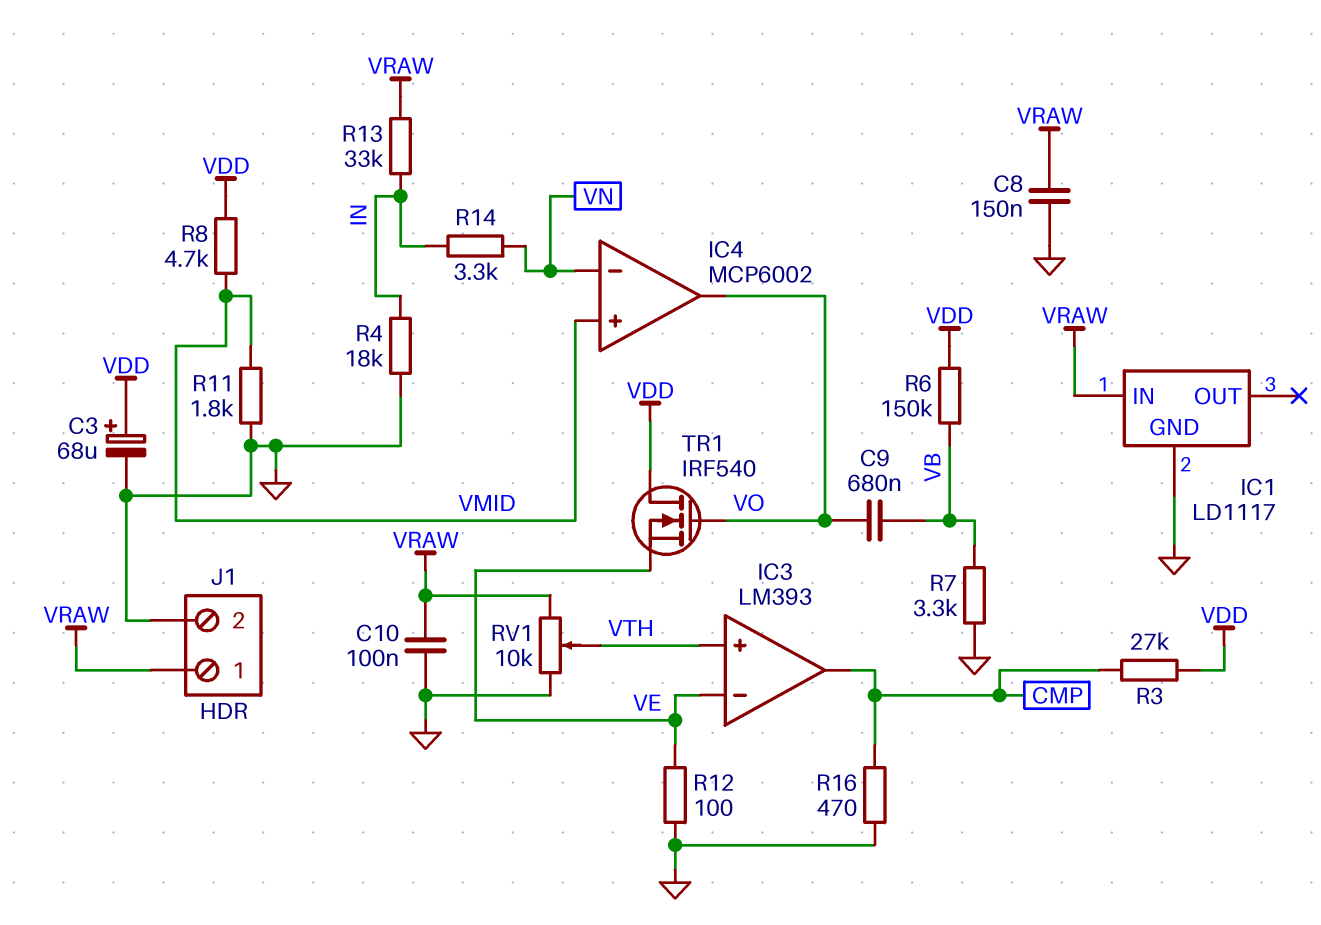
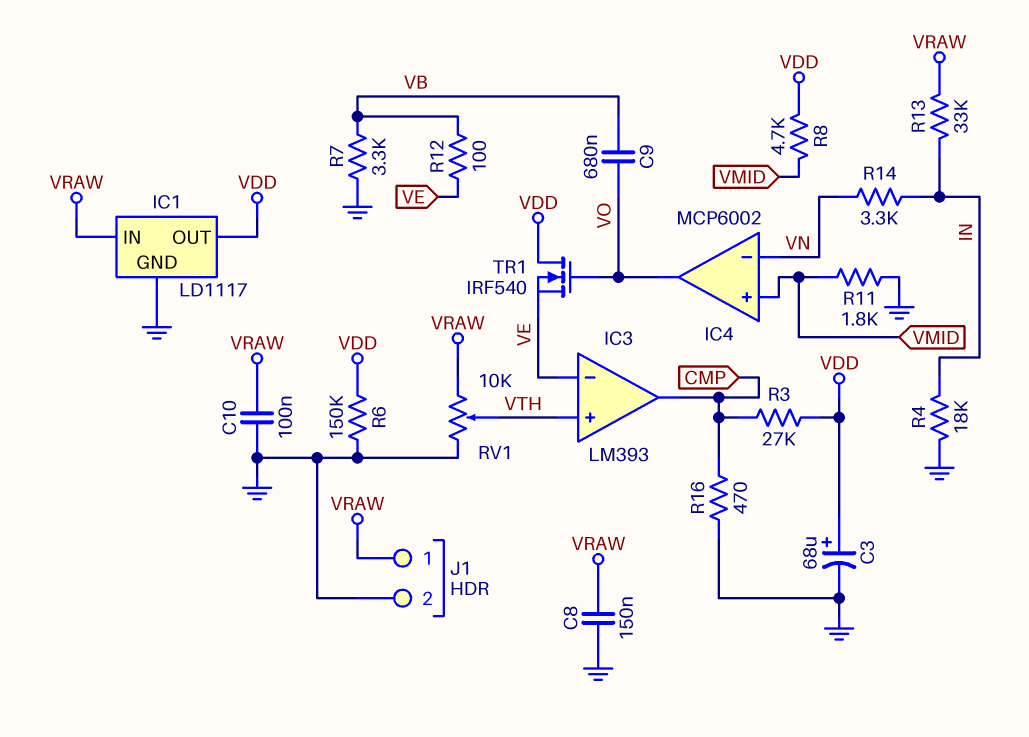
IC1 pin OUT: none -> VDD
R6: 150k (VB, VDD) -> 150k (GND, VDD)
R12: 100 (GND, VE) -> 100 (VB, VE)

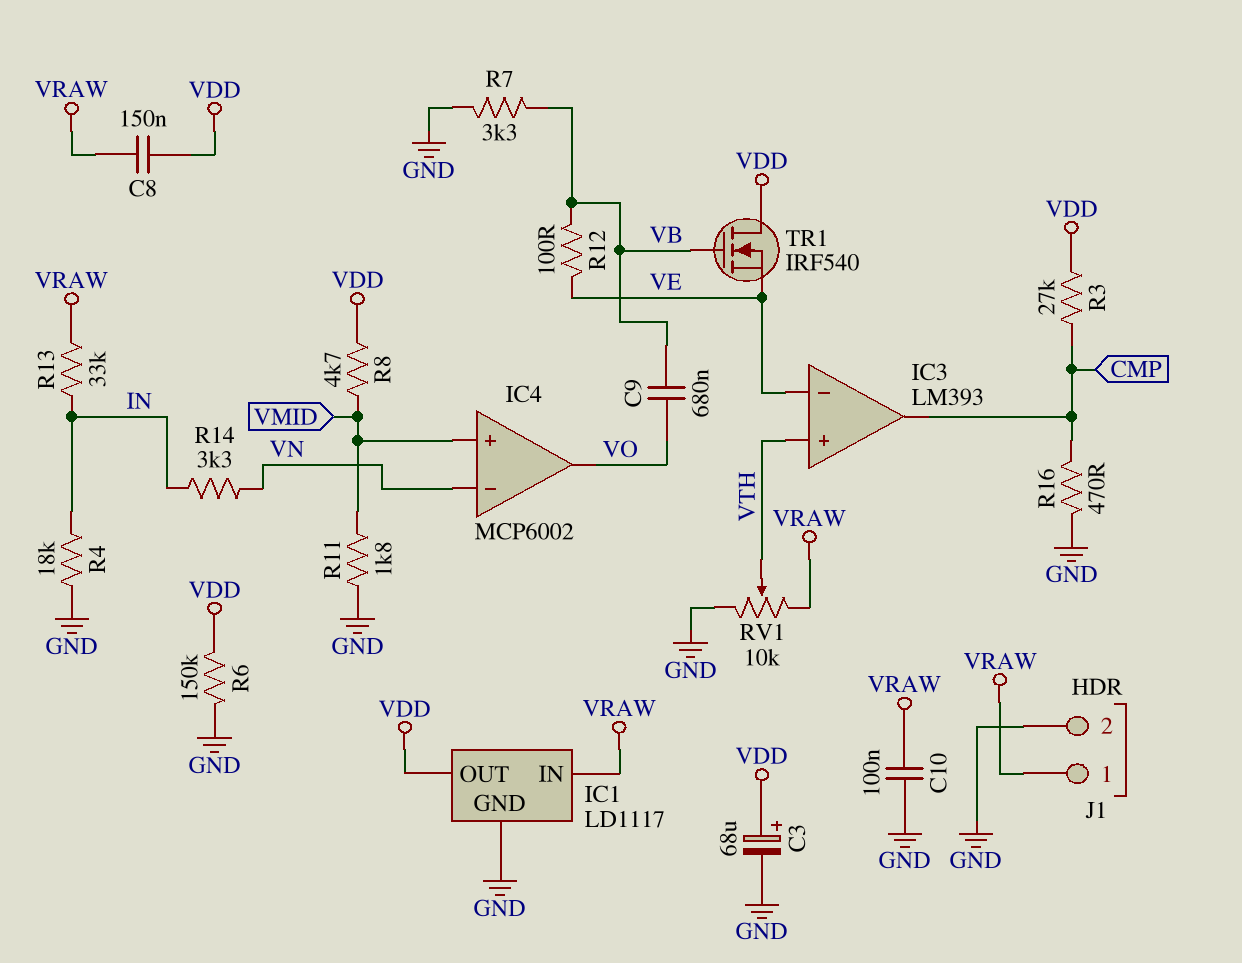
C8: 150nF (GND, VRAW) -> 150nF (VDD, VRAW)
TR1: NMOS IRF540 (G VO, D VDD, S VE) -> NMOS IRF540 (G VB, D VDD, S VE)

